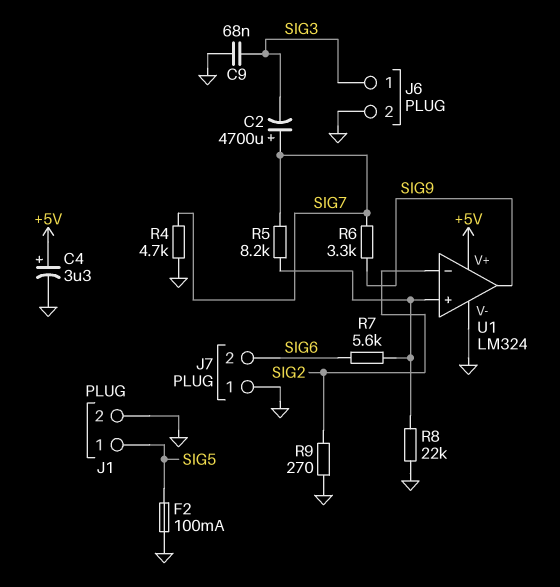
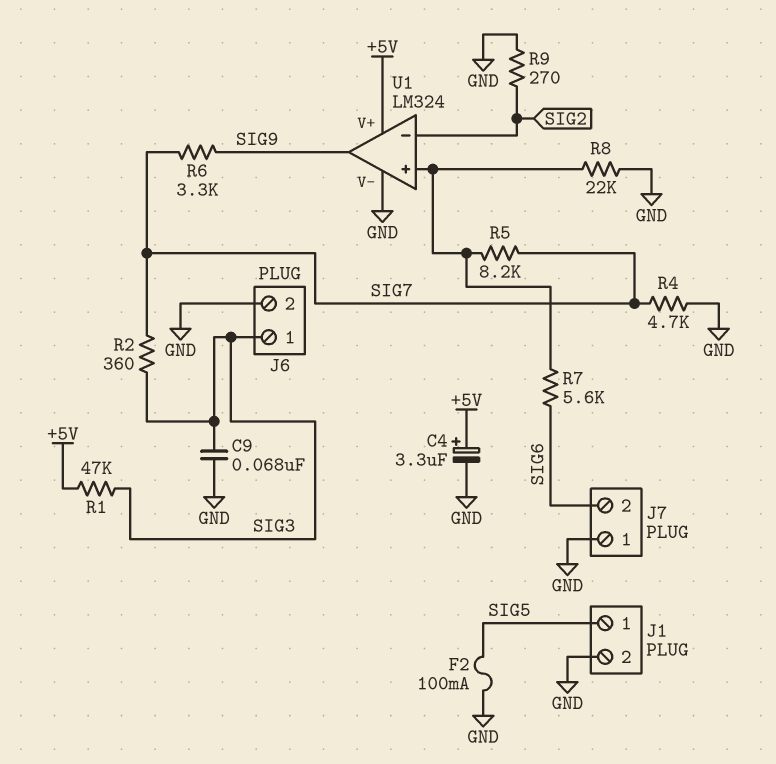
C2: 4700uF (plus SIG7, minus SIG3) -> none
R1: none -> 47k (+5V, SIG3)
R2: none -> 360 (SIG3, SIG7)

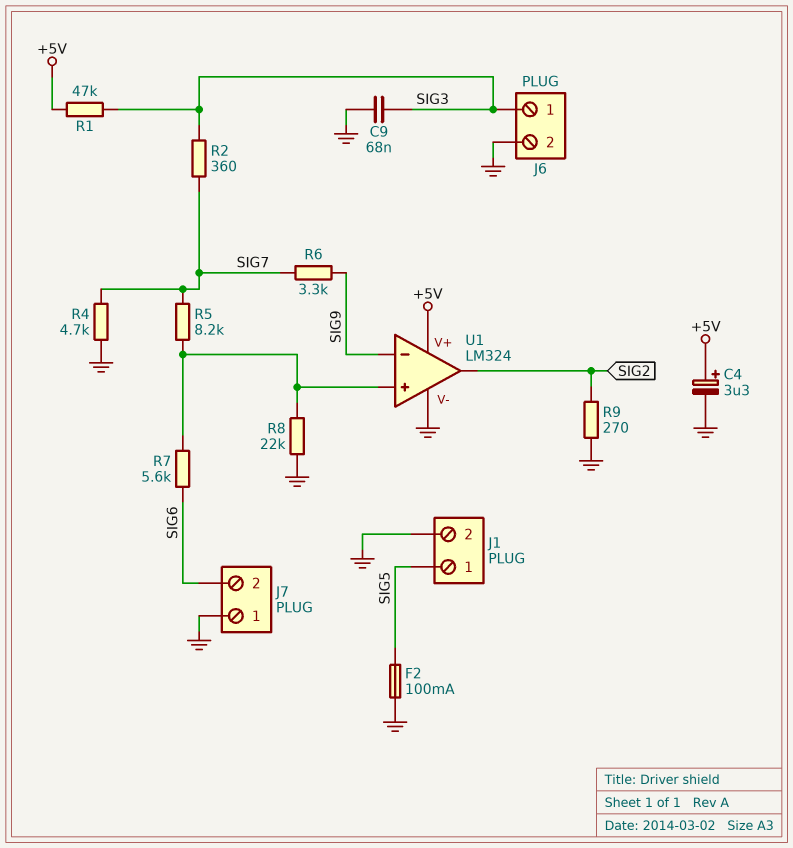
U1 pin in-: SIG2 -> SIG9
U1 pin out: SIG9 -> SIG2

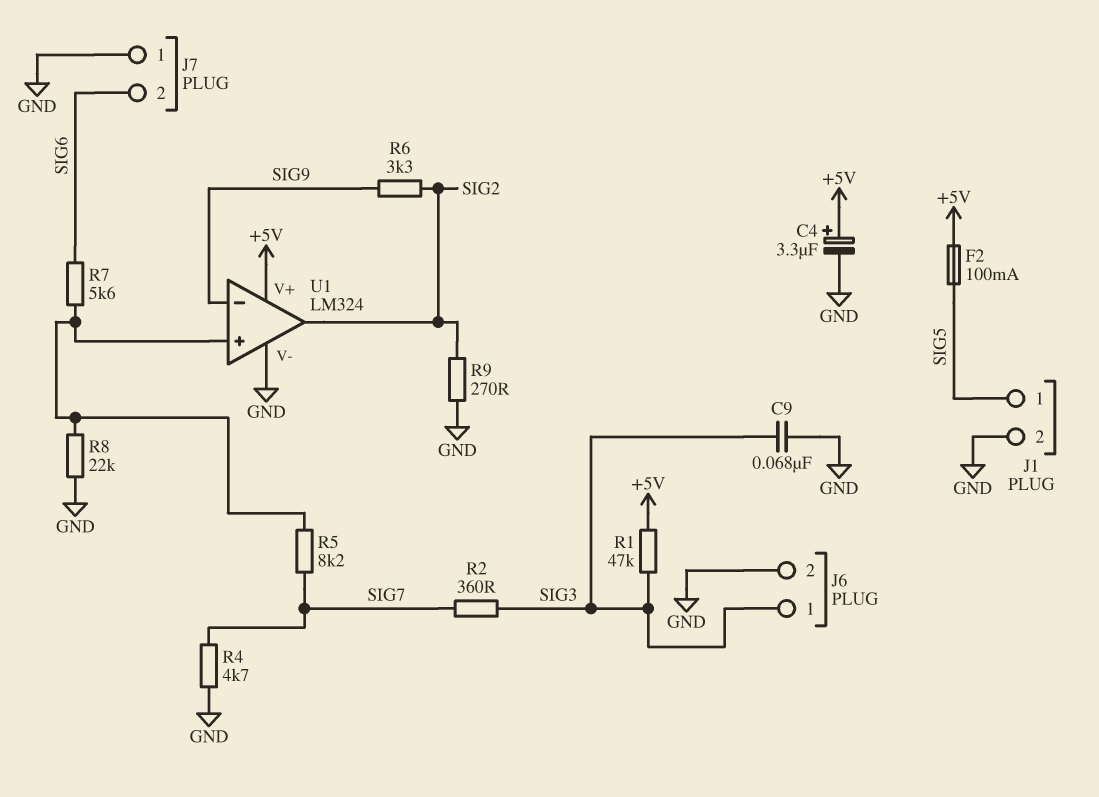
F2: 100mA (GND, SIG5) -> 100mA (+5V, SIG5)
R6: 3.3k (SIG7, SIG9) -> 3.3k (SIG2, SIG9)

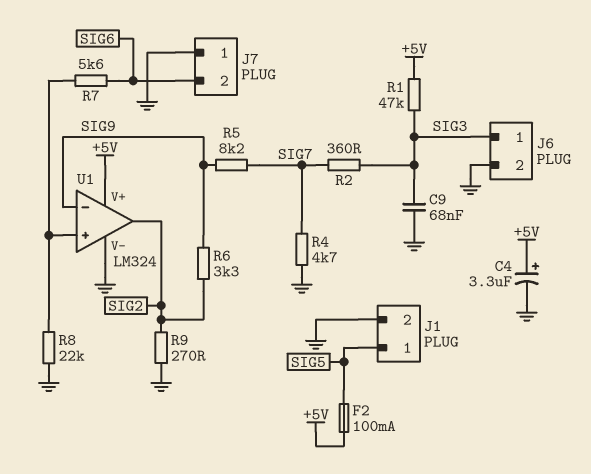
R5: 8.2k (SIG7, U1/in+) -> 8.2k (SIG7, SIG9)

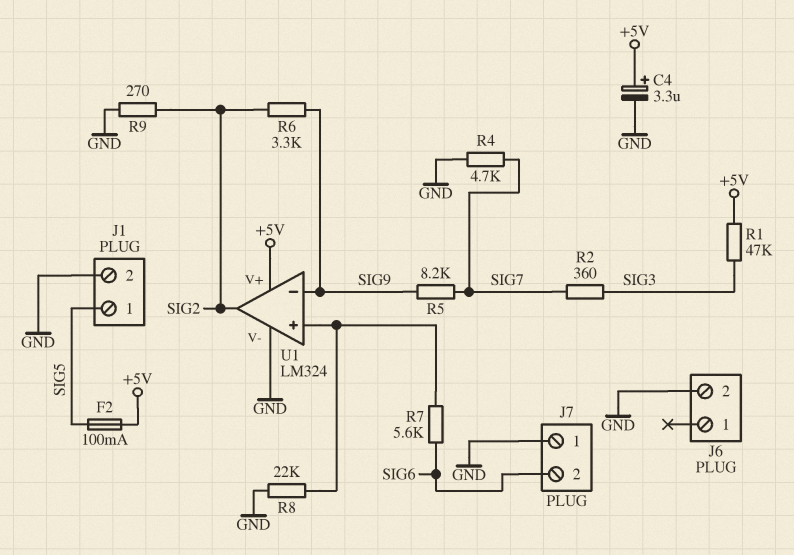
C9: 68nF (GND, SIG3) -> none
J6 pin 1: SIG3 -> none

